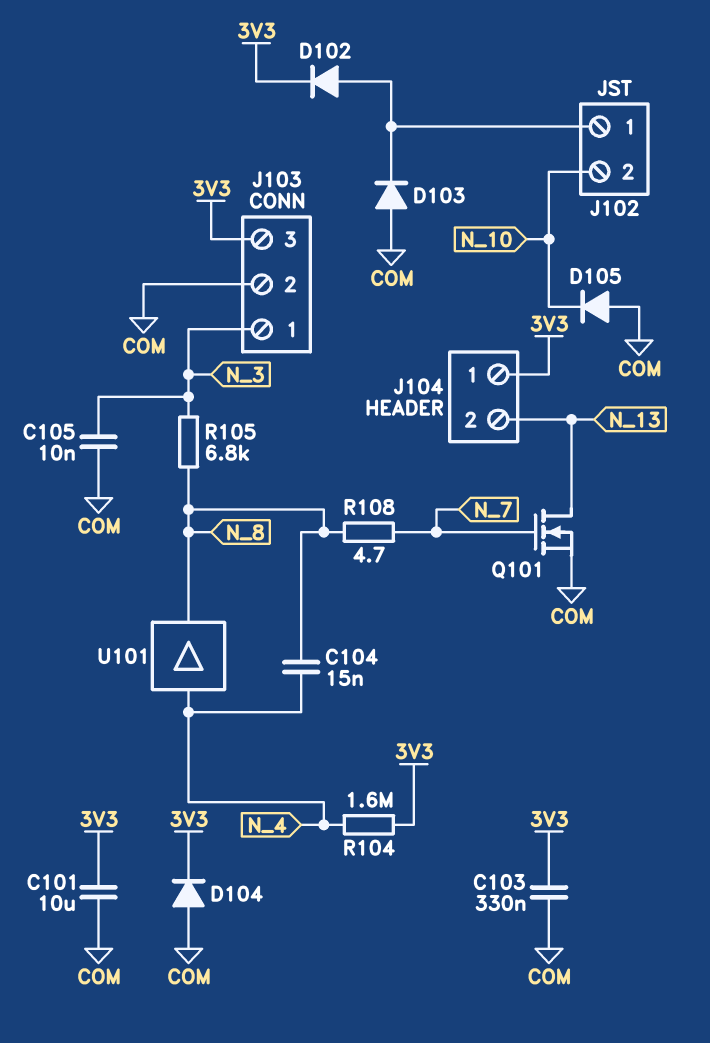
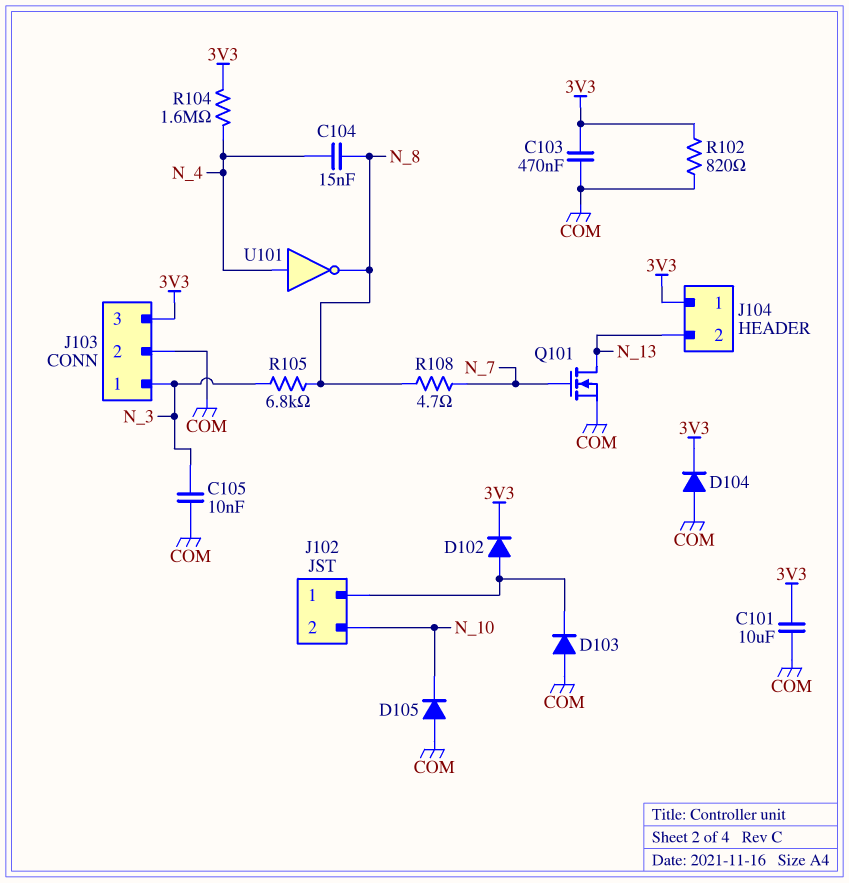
C103: 330nF (3V3, COM) -> 470nF (3V3, COM)
R102: none -> 820 (3V3, COM)
U101: buffer (in N_4, out N_8) -> NOT (in N_4, out N_8)

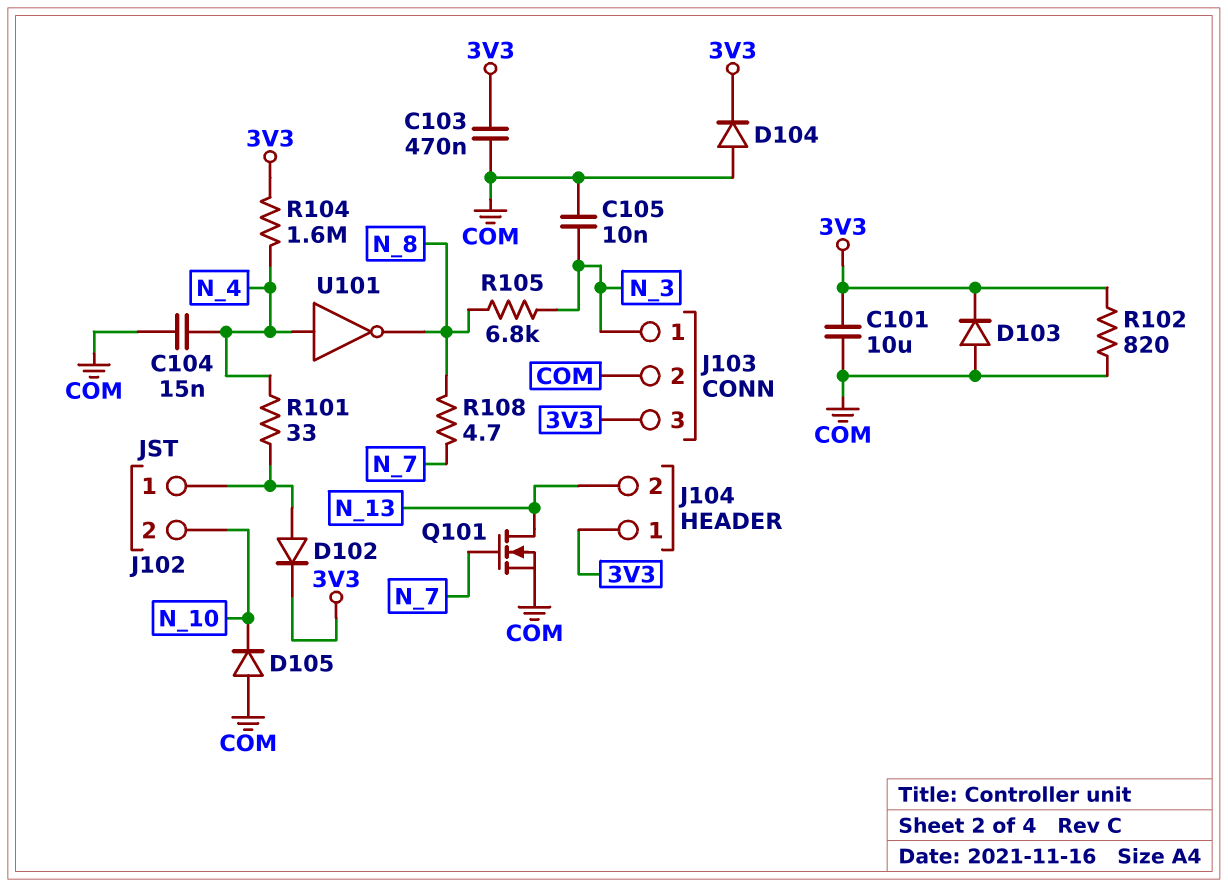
C104: 15nF (N_4, N_8) -> 15nF (COM, N_4)
D103: diode (A COM, K J102/1) -> diode (A COM, K 3V3)
R101: none -> 33 (J102/1, N_4)

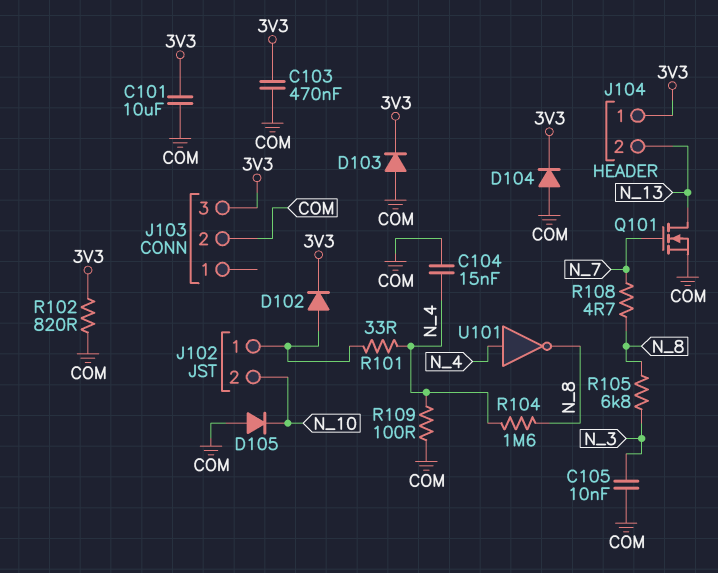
J103 pin 1: N_3 -> none
R104: 1.6M (3V3, N_4) -> 1.6M (N_4, N_8)
R109: none -> 100 (COM, N_4)

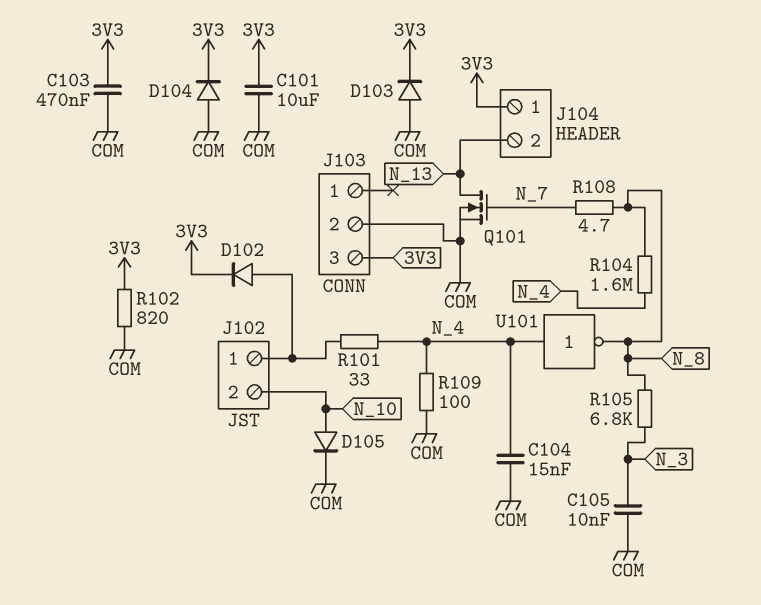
D105: diode (A COM, K N_10) -> diode (A N_10, K COM)

